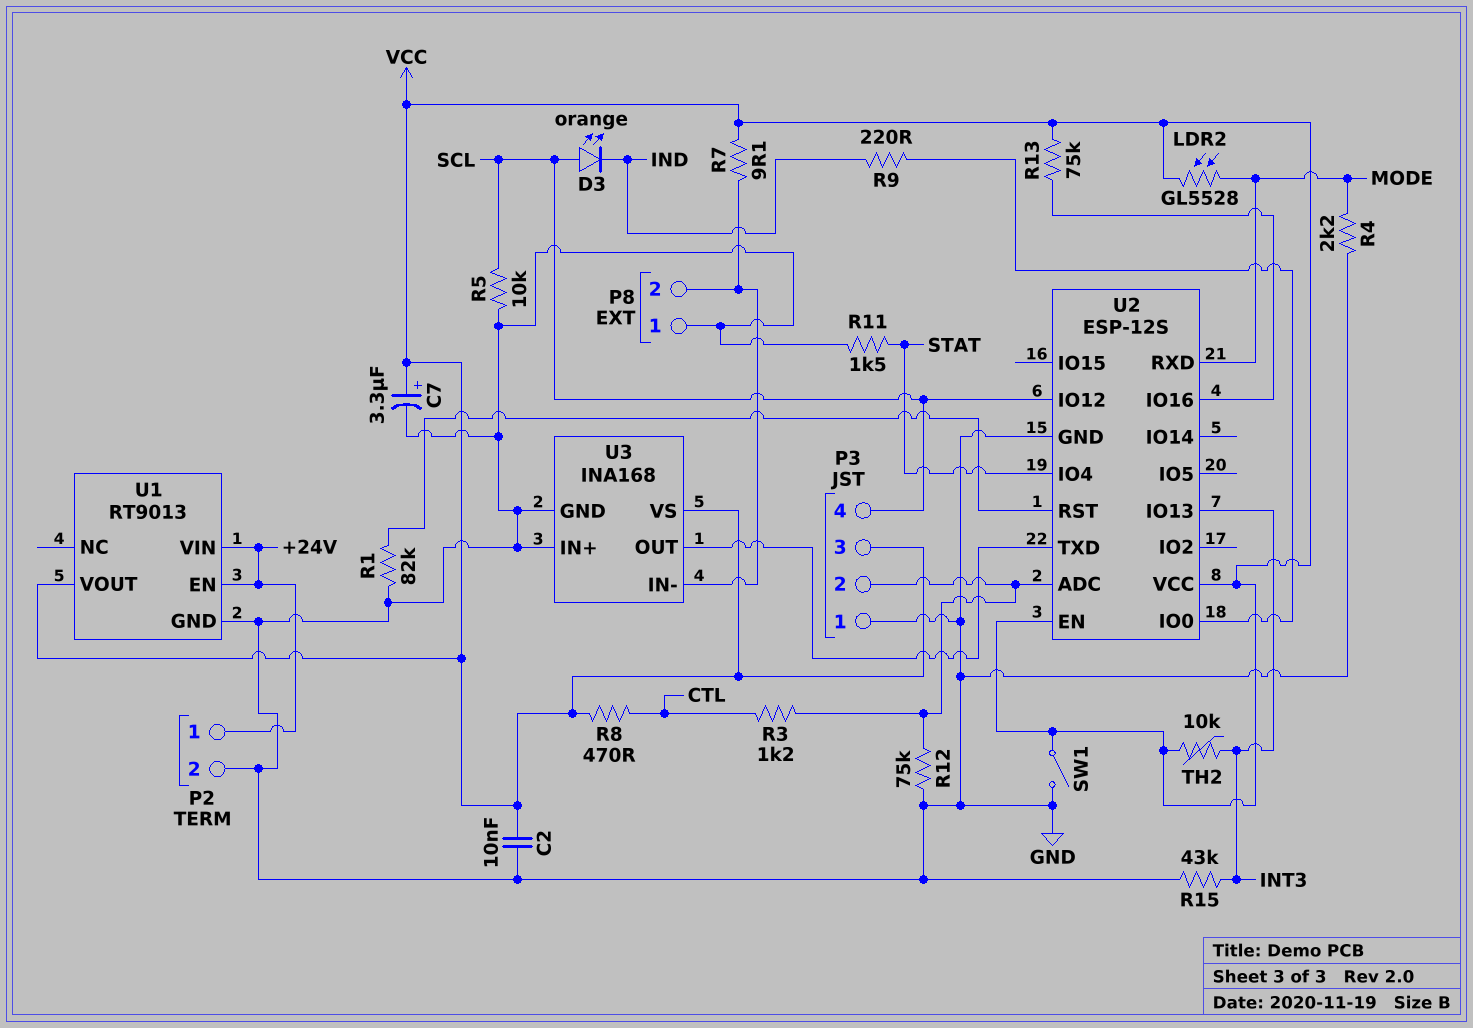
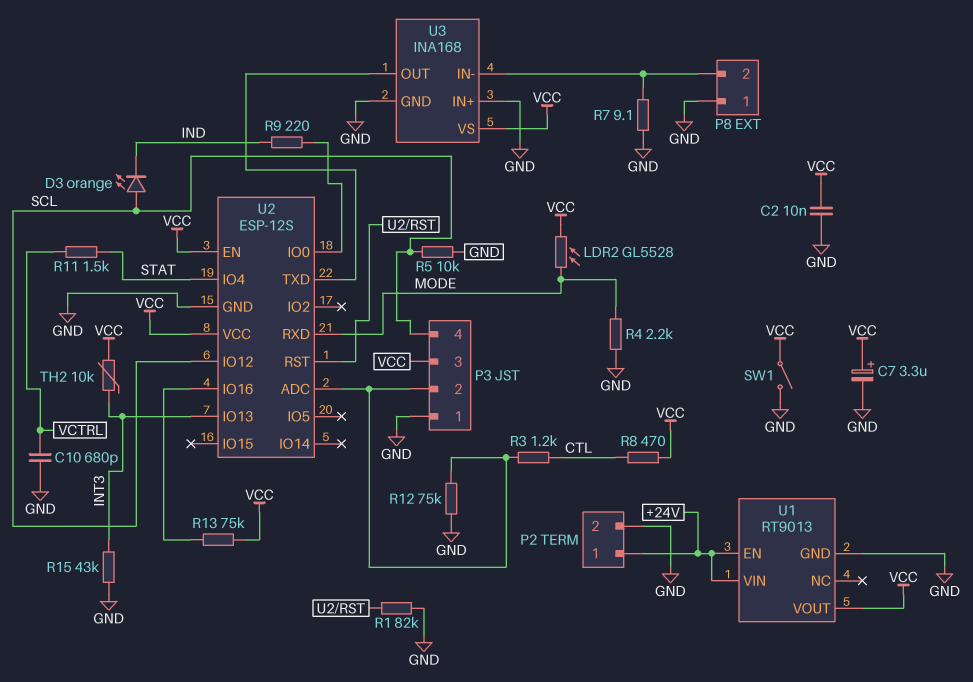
C10: none -> 680pF (GND, VCTRL)
R7: 9.1 (P8/2, VCC) -> 9.1 (GND, P8/2)
R11: 1.5k (GND, STAT) -> 1.5k (STAT, VCTRL)

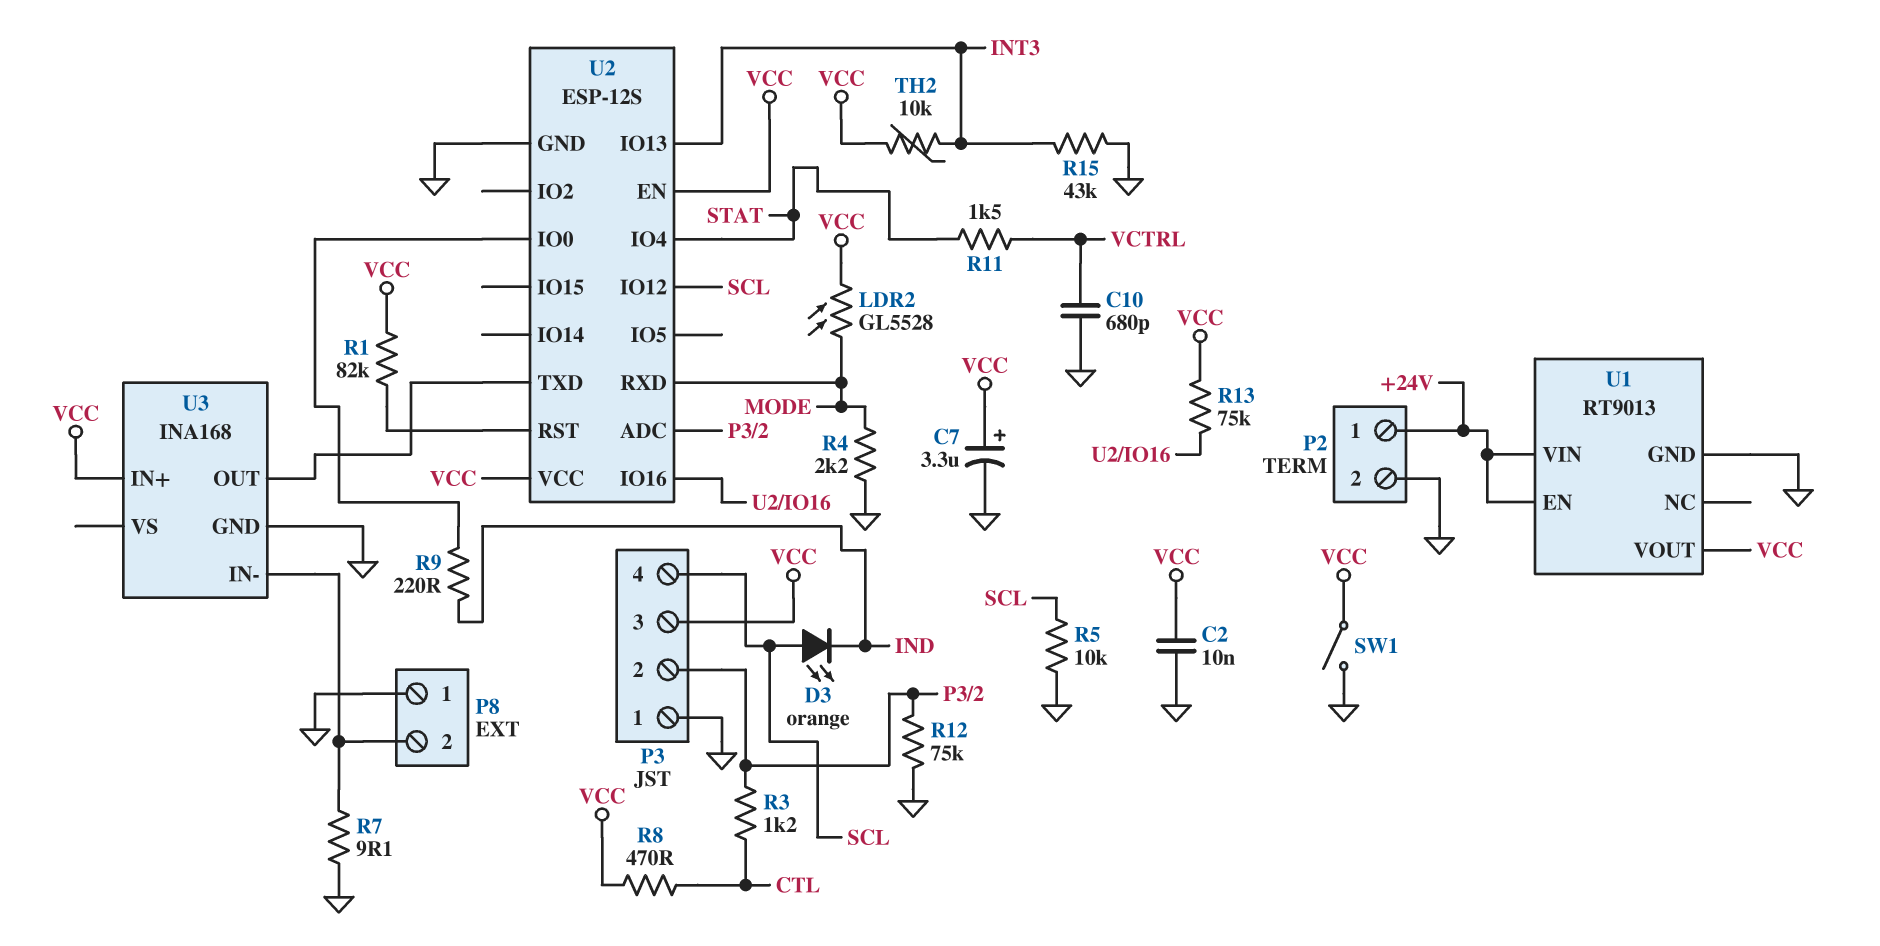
R1: 82k (GND, U2/RST) -> 82k (U2/RST, VCC)
U3 pin IN+: GND -> VCC
U3 pin VS: VCC -> none

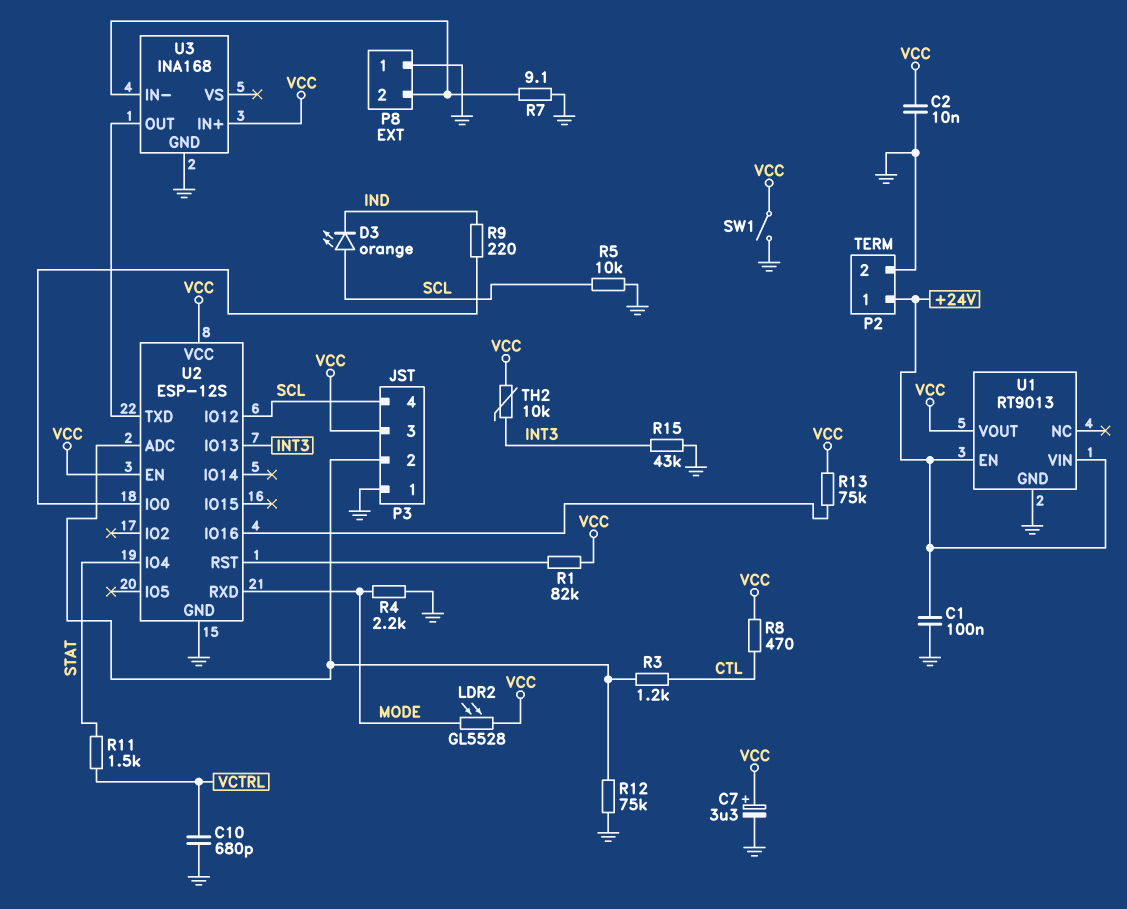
C1: none -> 100nF (+24V, GND)

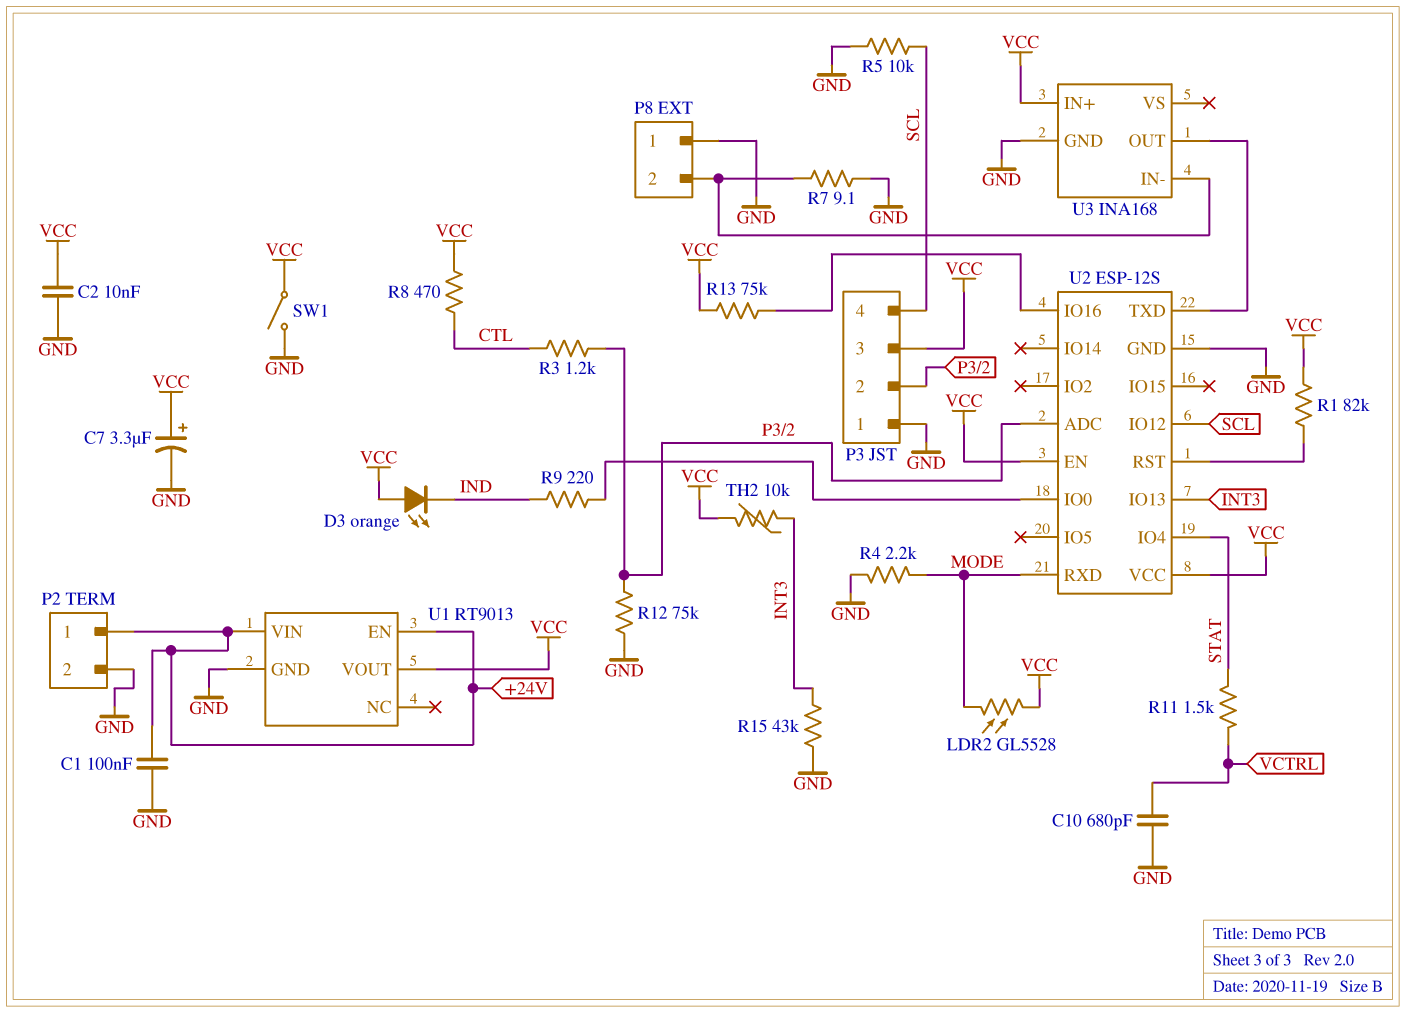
D3: LED orange (A SCL, K IND) -> LED orange (A VCC, K IND)

